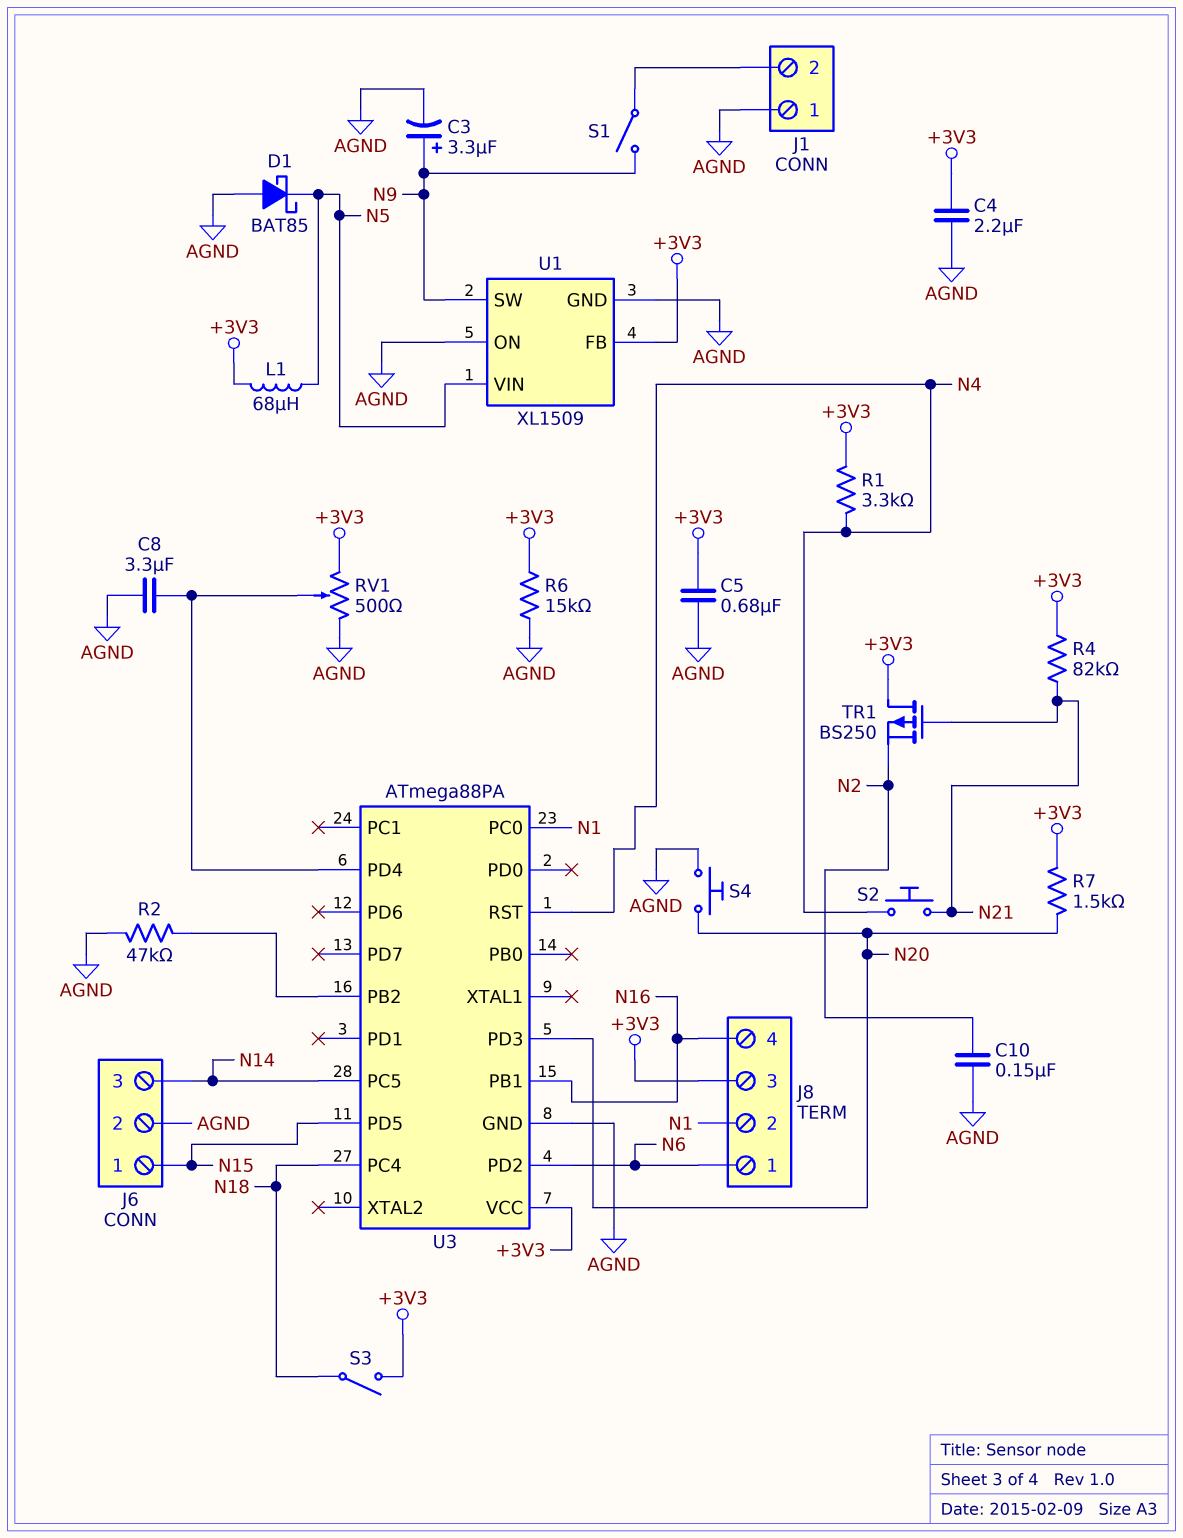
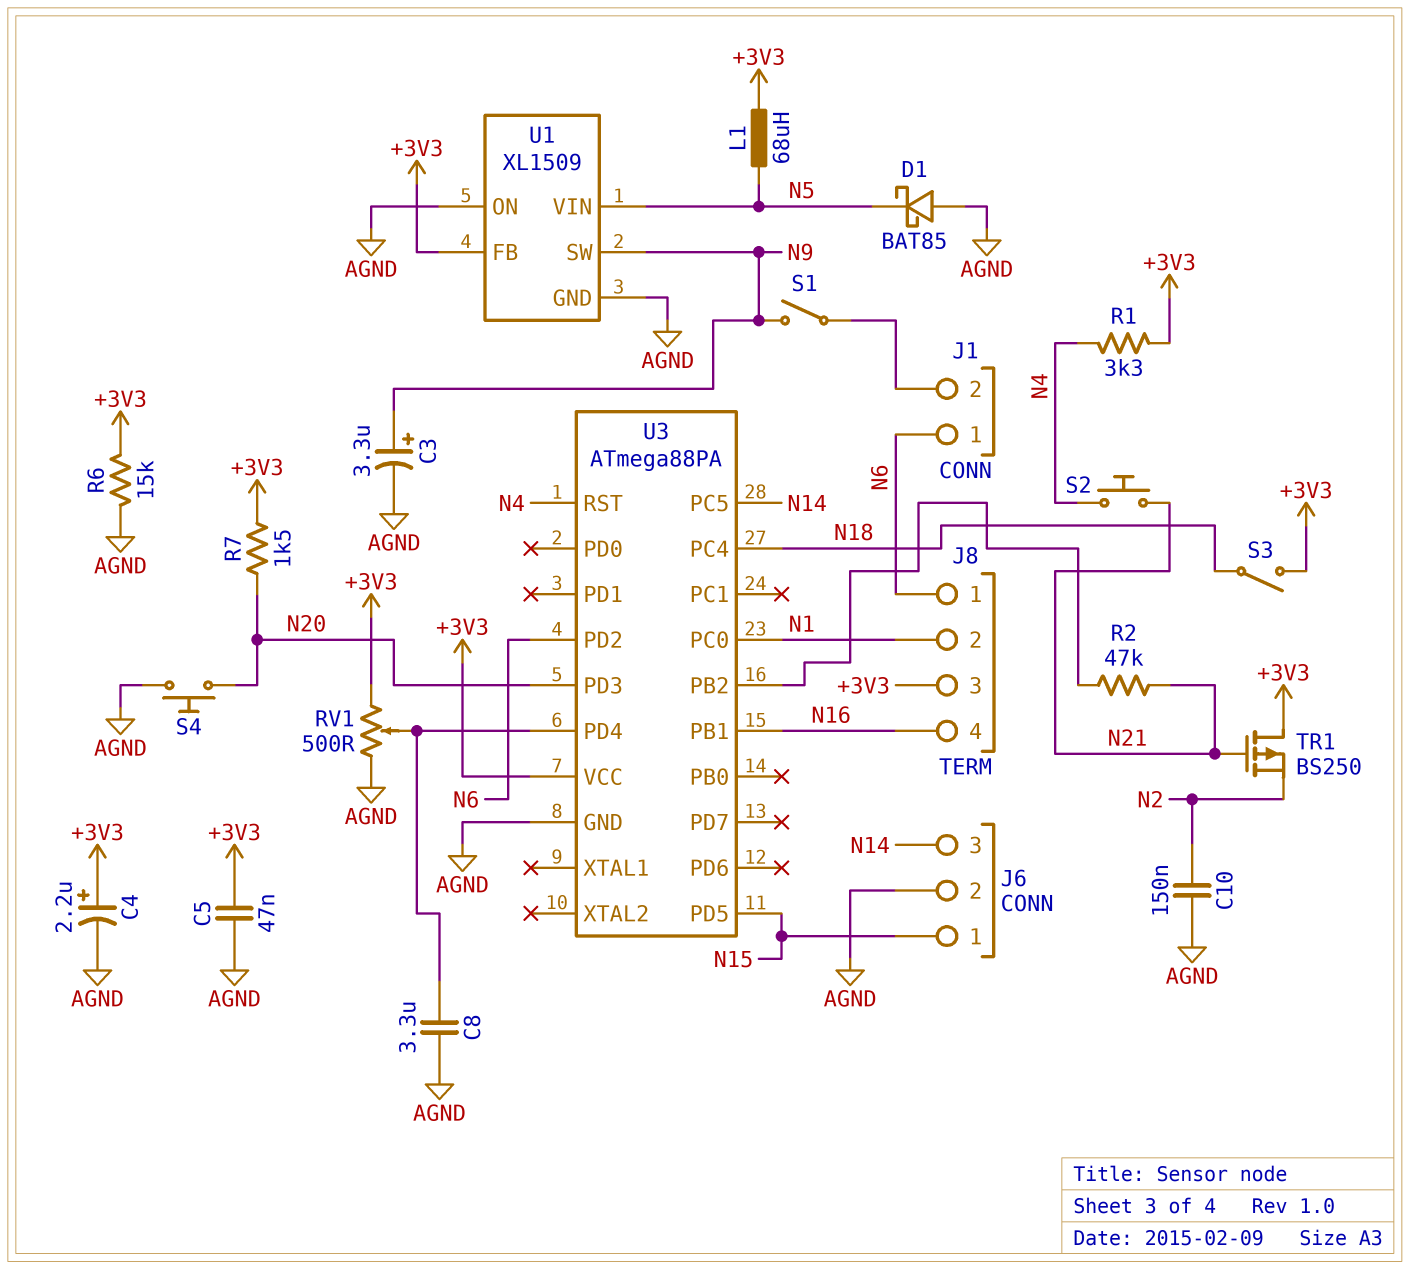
C4: 2.2uF (+3V3, AGND) -> 2.2uF (plus +3V3, minus AGND)
C5: 680nF (+3V3, AGND) -> 47nF (+3V3, AGND)
J1 pin 1: AGND -> N6
R2: 47k (AGND, U3/PB2) -> 47k (N21, U3/PB2)
R4: 82k (+3V3, N21) -> none

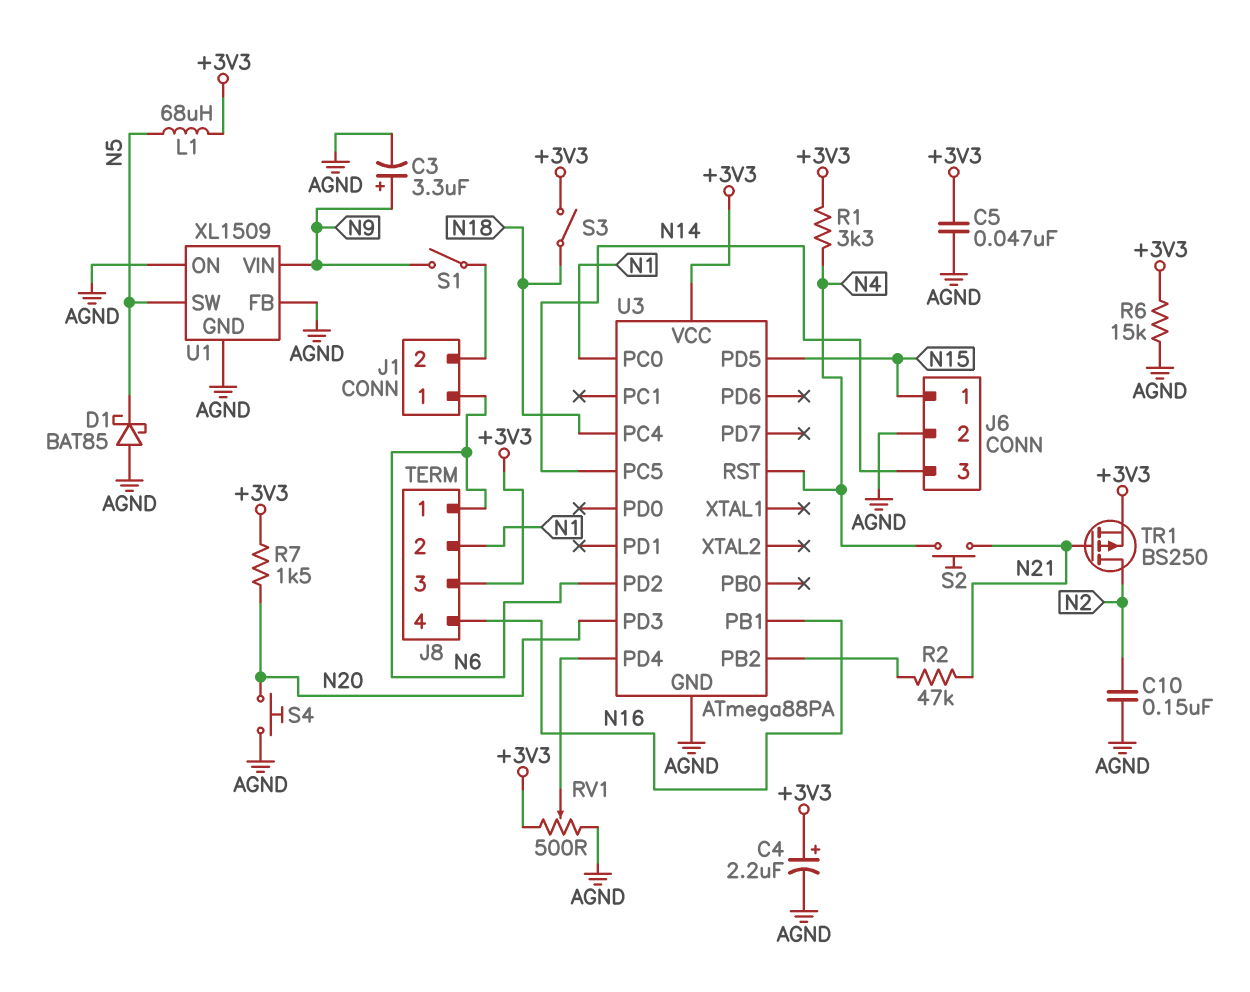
C8: 3.3uF (AGND, U3/PD4) -> none
TR1: PMOS BS250 (G N21, D +3V3, S N2) -> PMOS BS250 (G N21, D N2, S +3V3)
U1 pin FB: +3V3 -> AGND
U1 pin SW: N9 -> N5
U1 pin VIN: N5 -> N9

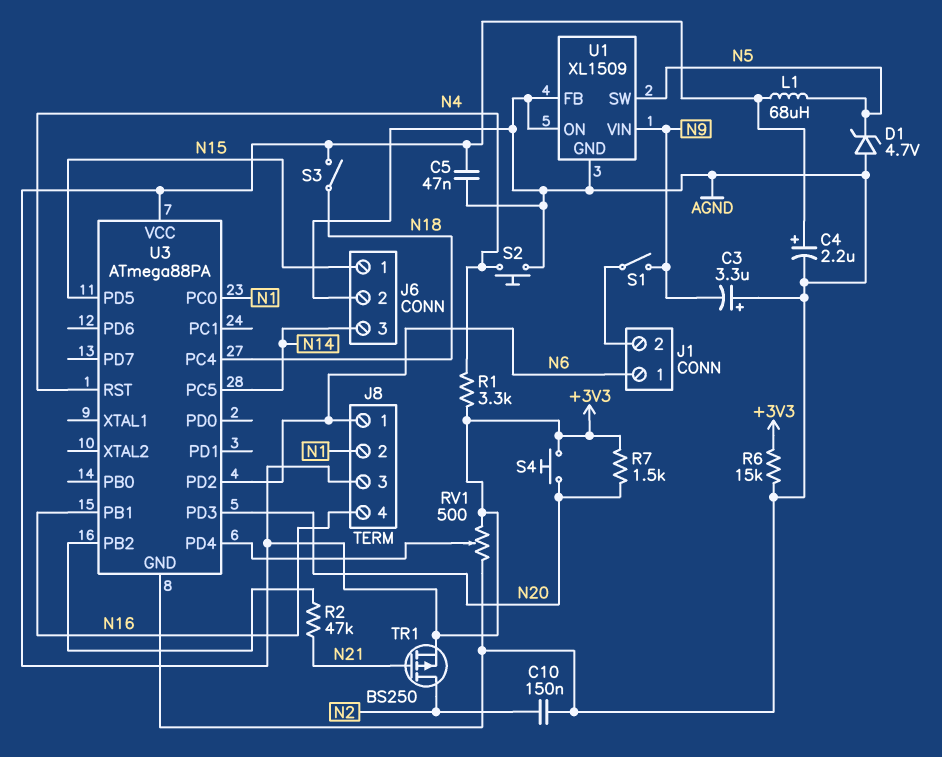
C3: 3.3uF (plus N9, minus AGND) -> 3.3uF (plus AGND, minus N9)
D1: schottky BAT85 (A AGND, K N5) -> zener 4.7V (A AGND, K N5)
S2: button (N4, N21) -> button (AGND, N4)
S4: button (AGND, N20) -> button (+3V3, N20)

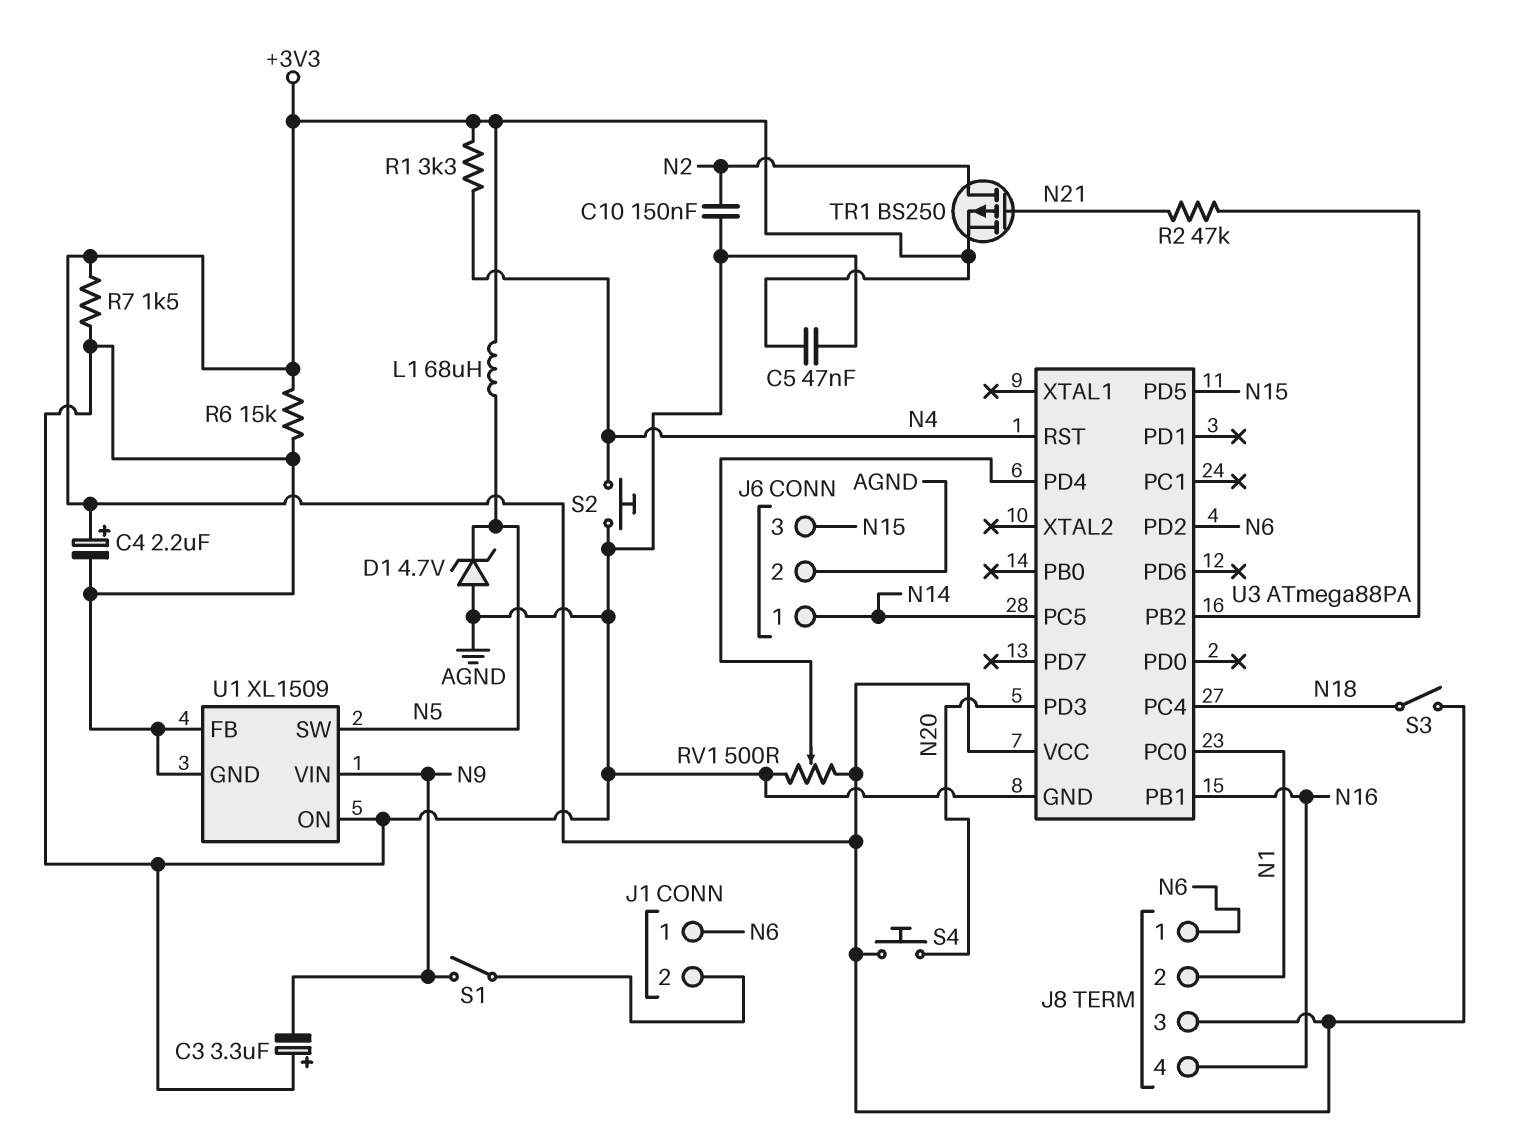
J6 pin 1: N15 -> N14
J6 pin 3: N14 -> N15
R7: 1.5k (+3V3, N20) -> 1.5k (+3V3, AGND)

